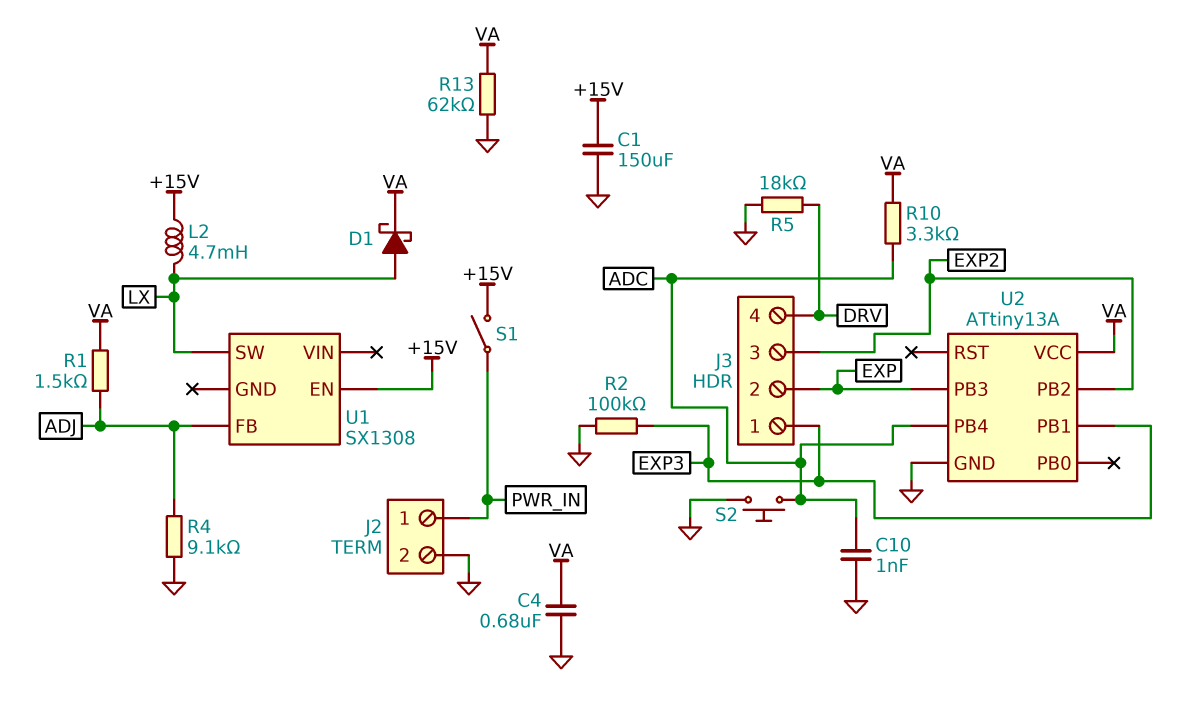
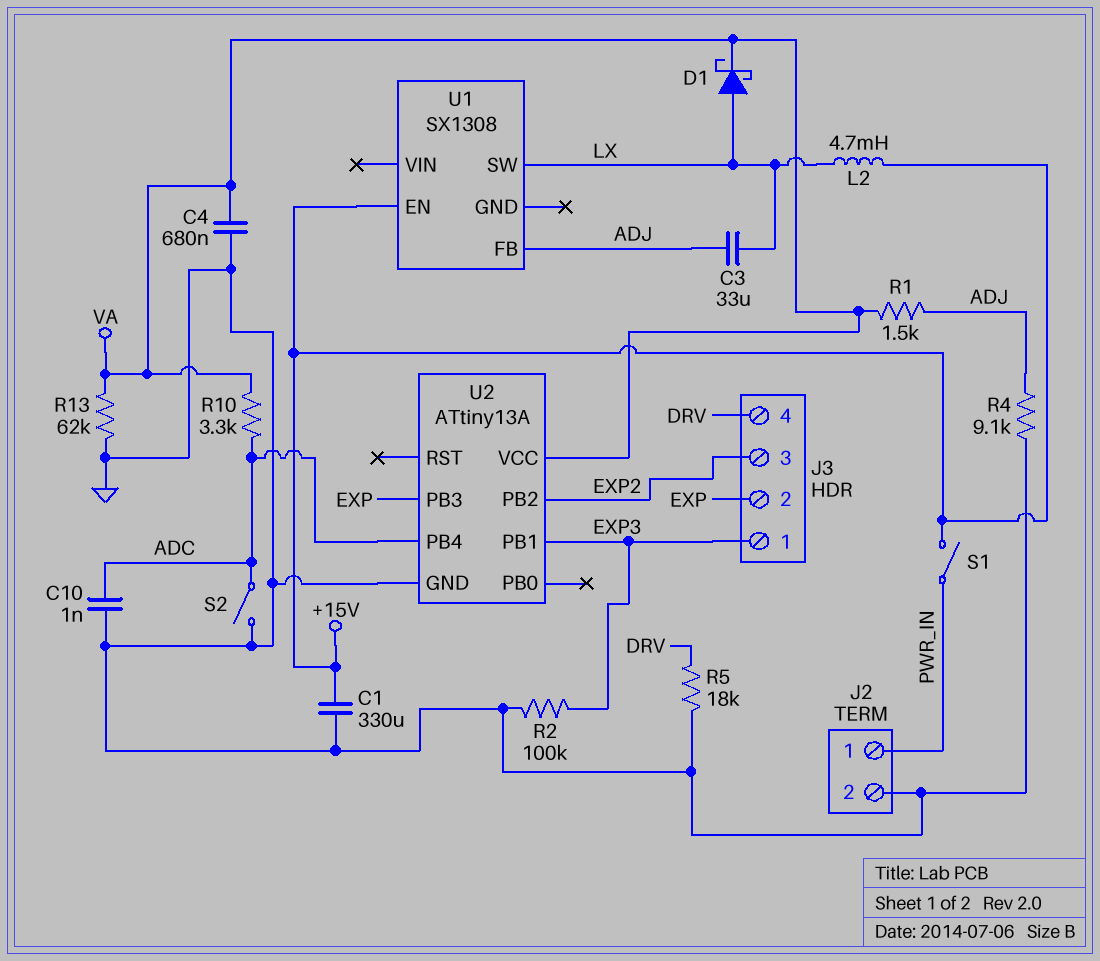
C1: 150uF (+15V, GND) -> 330uF (+15V, GND)
C3: none -> 33uF (ADJ, LX)
S2: button (ADC, GND) -> switch (ADC, GND)

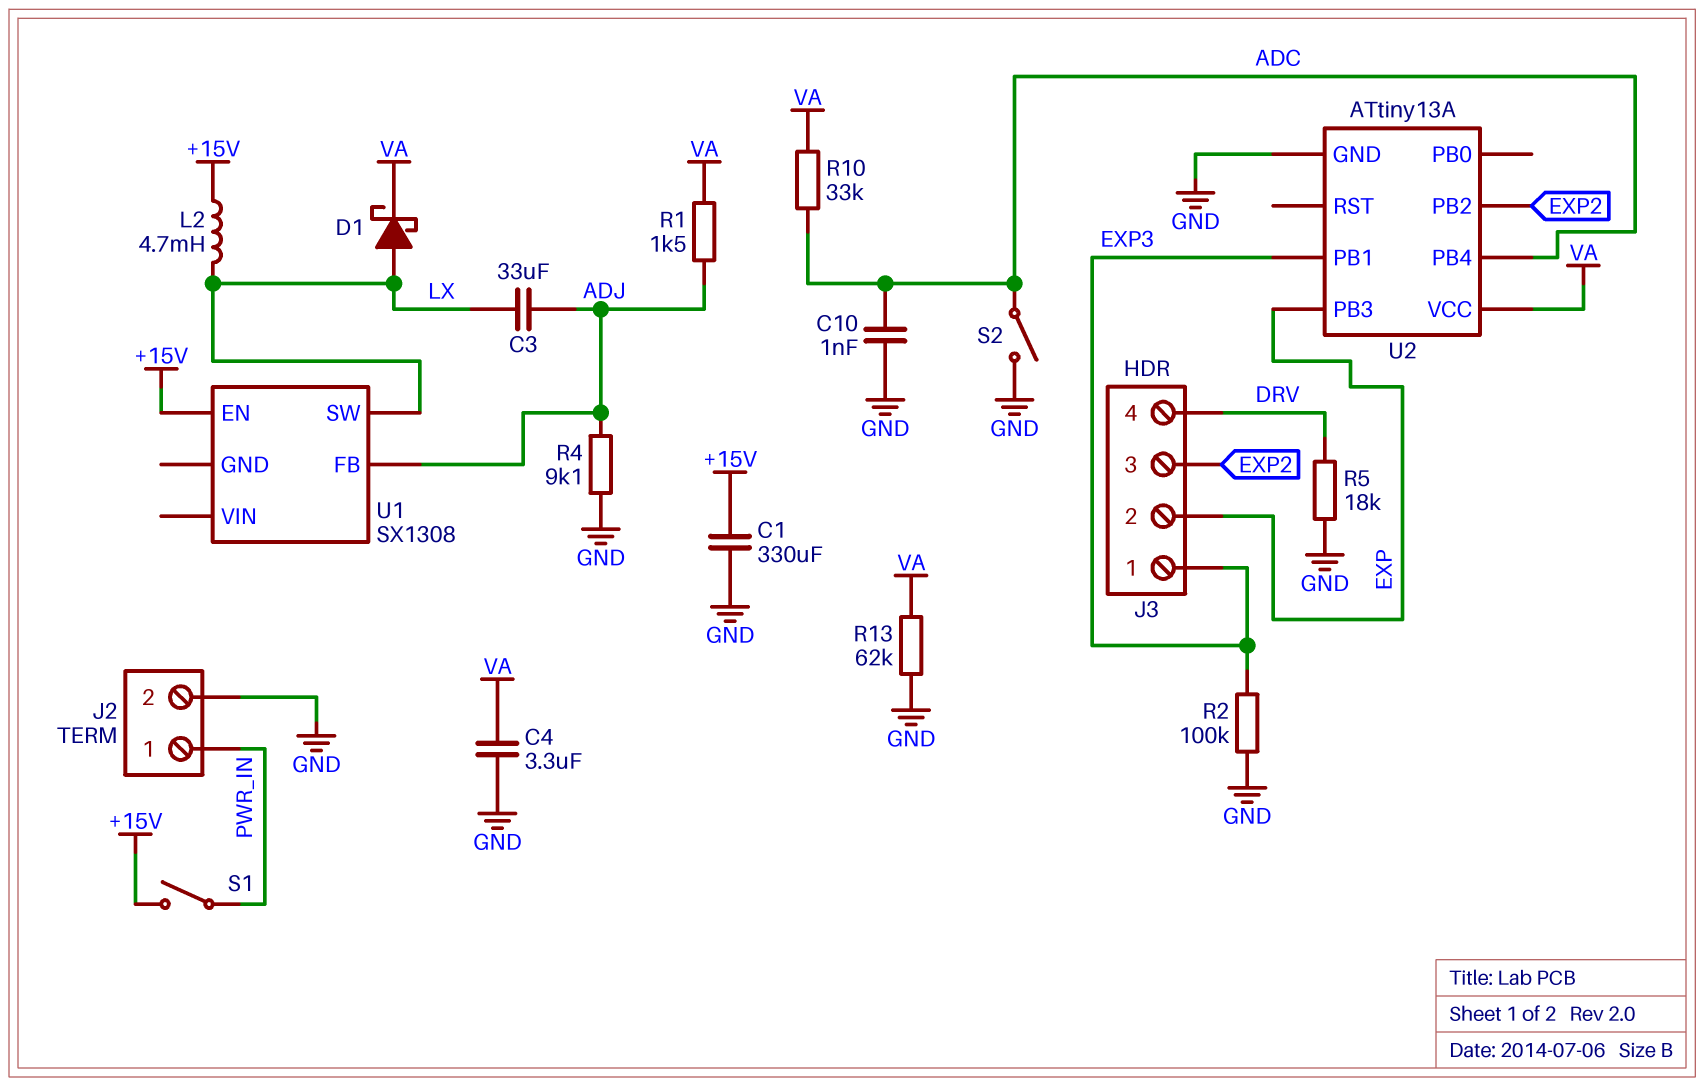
C4: 680nF (GND, VA) -> 3.3uF (GND, VA)
R10: 3.3k (ADC, VA) -> 33k (ADC, VA)

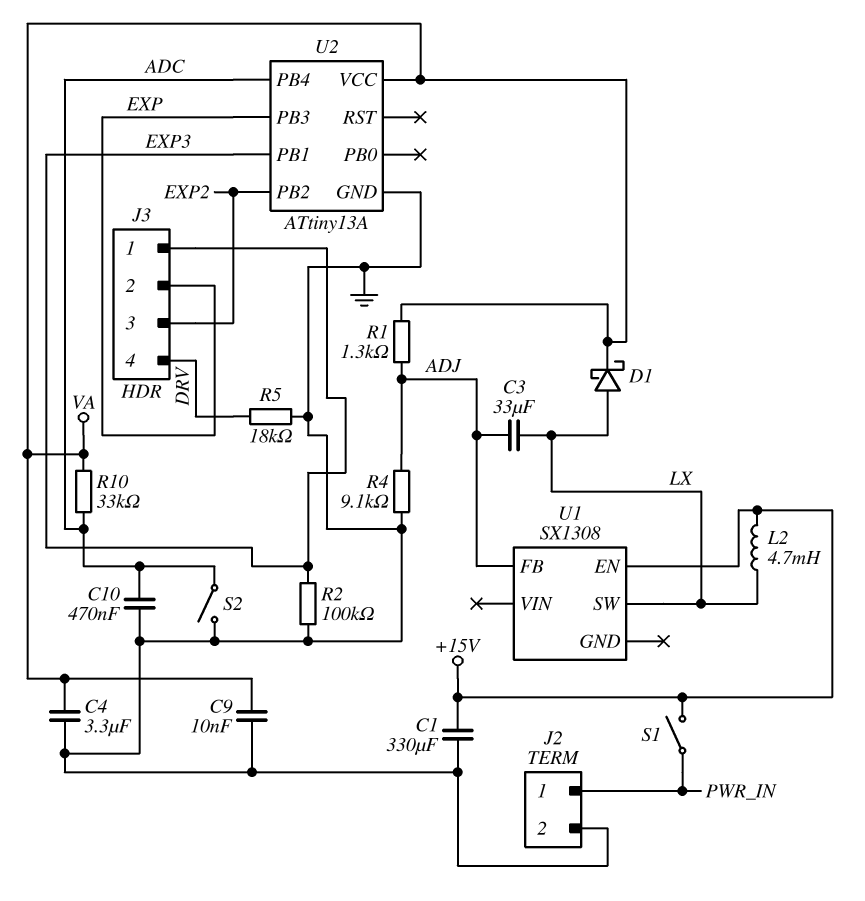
C9: none -> 10nF (GND, VA)
C10: 1nF (ADC, GND) -> 470nF (ADC, GND)
R1: 1.5k (ADJ, VA) -> 1.3k (ADJ, VA)
R13: 62k (GND, VA) -> none

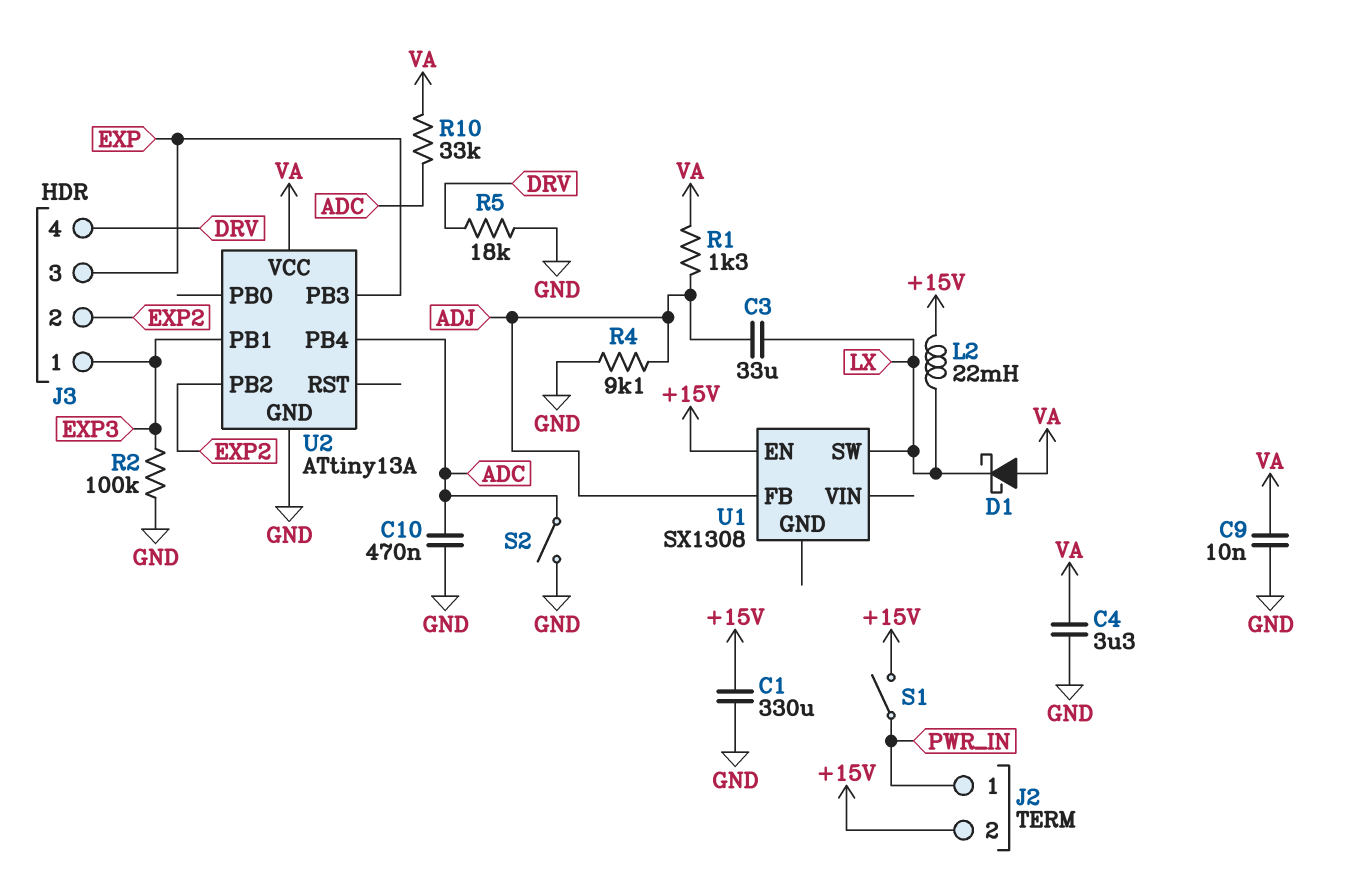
D1: schottky (A LX, K VA) -> schottky (A VA, K LX)
J2 pin 2: GND -> +15V
J3 pin 2: EXP -> EXP2
J3 pin 3: EXP2 -> EXP
L2: 4.7mH (+15V, LX) -> 22mH (+15V, LX)

